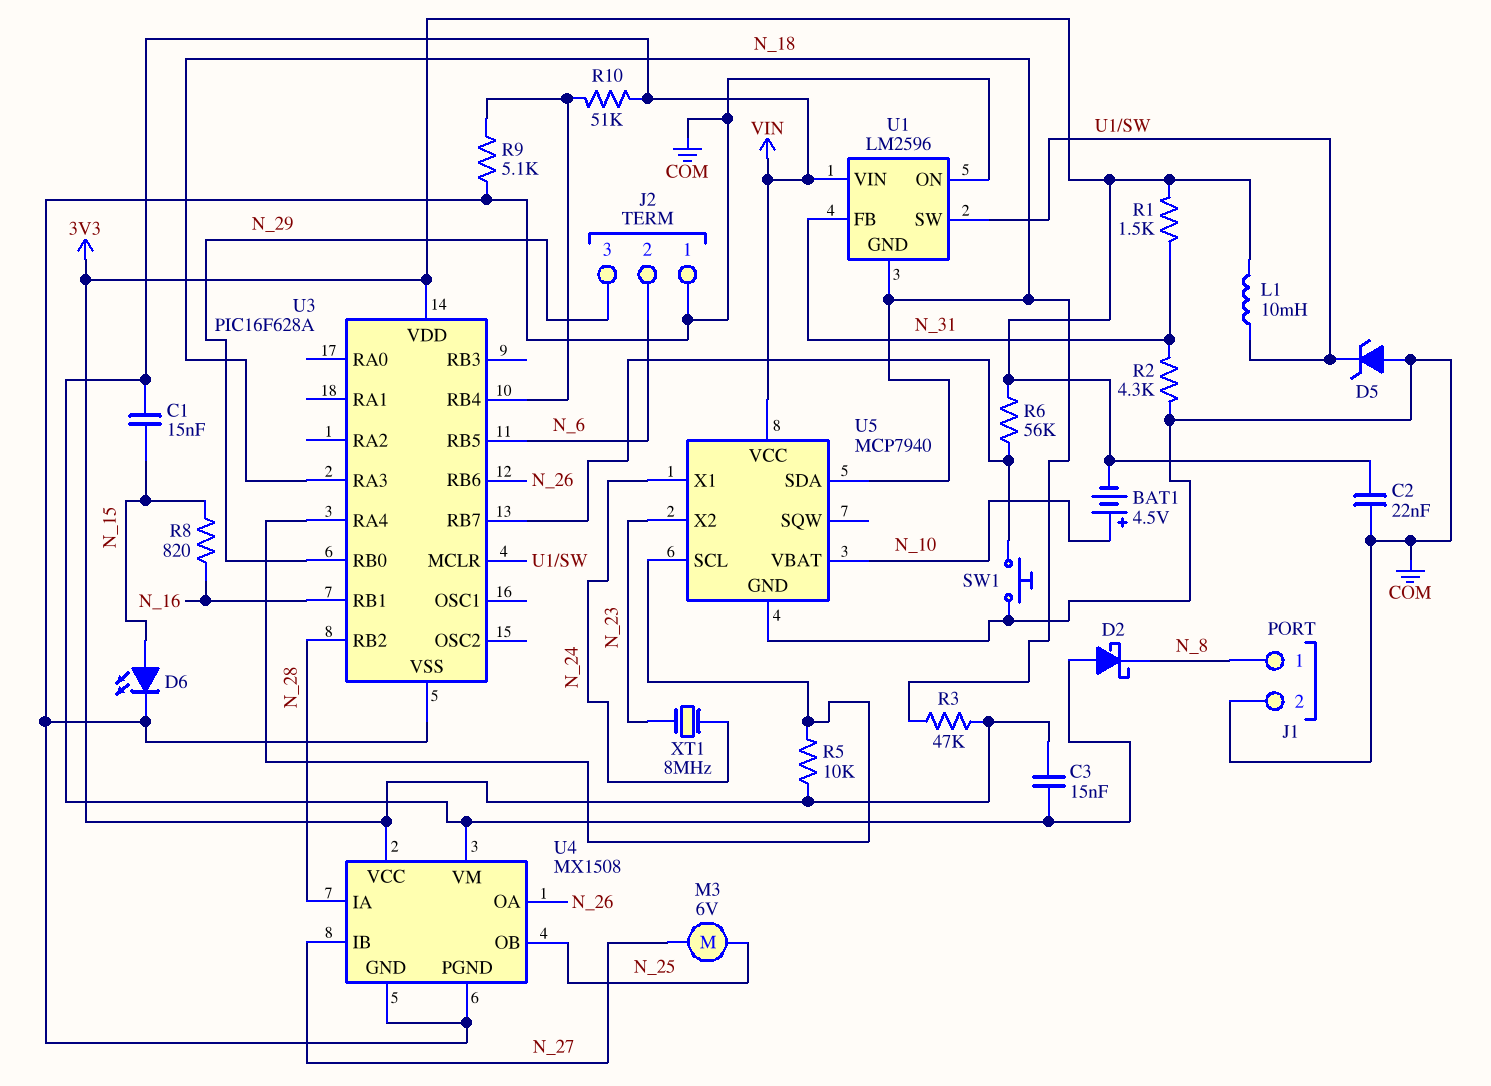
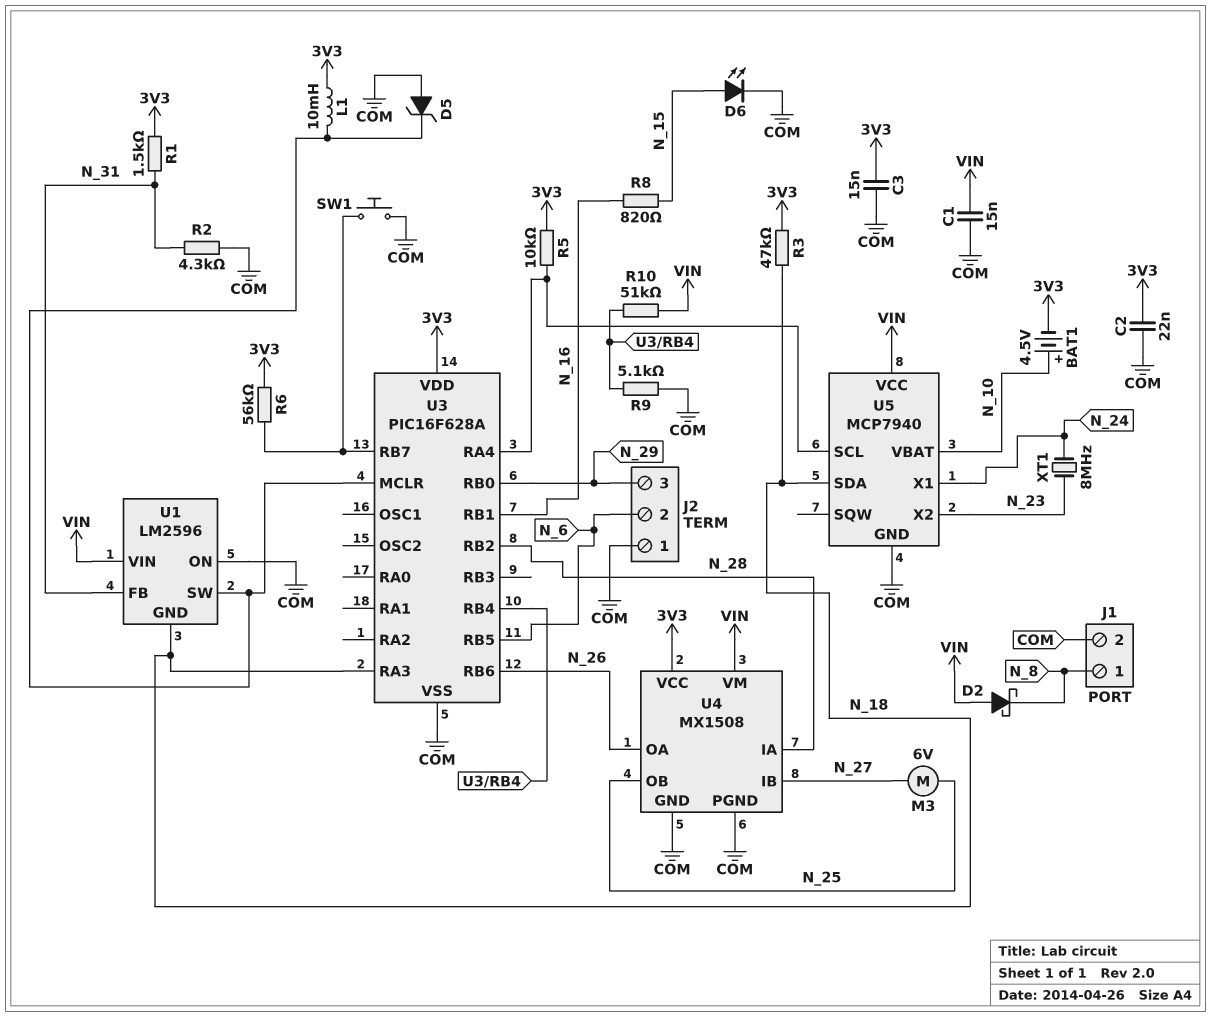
C1: 15nF (N_15, VIN) -> 15nF (COM, VIN)
C3: 15nF (3V3, VIN) -> 15nF (3V3, COM)

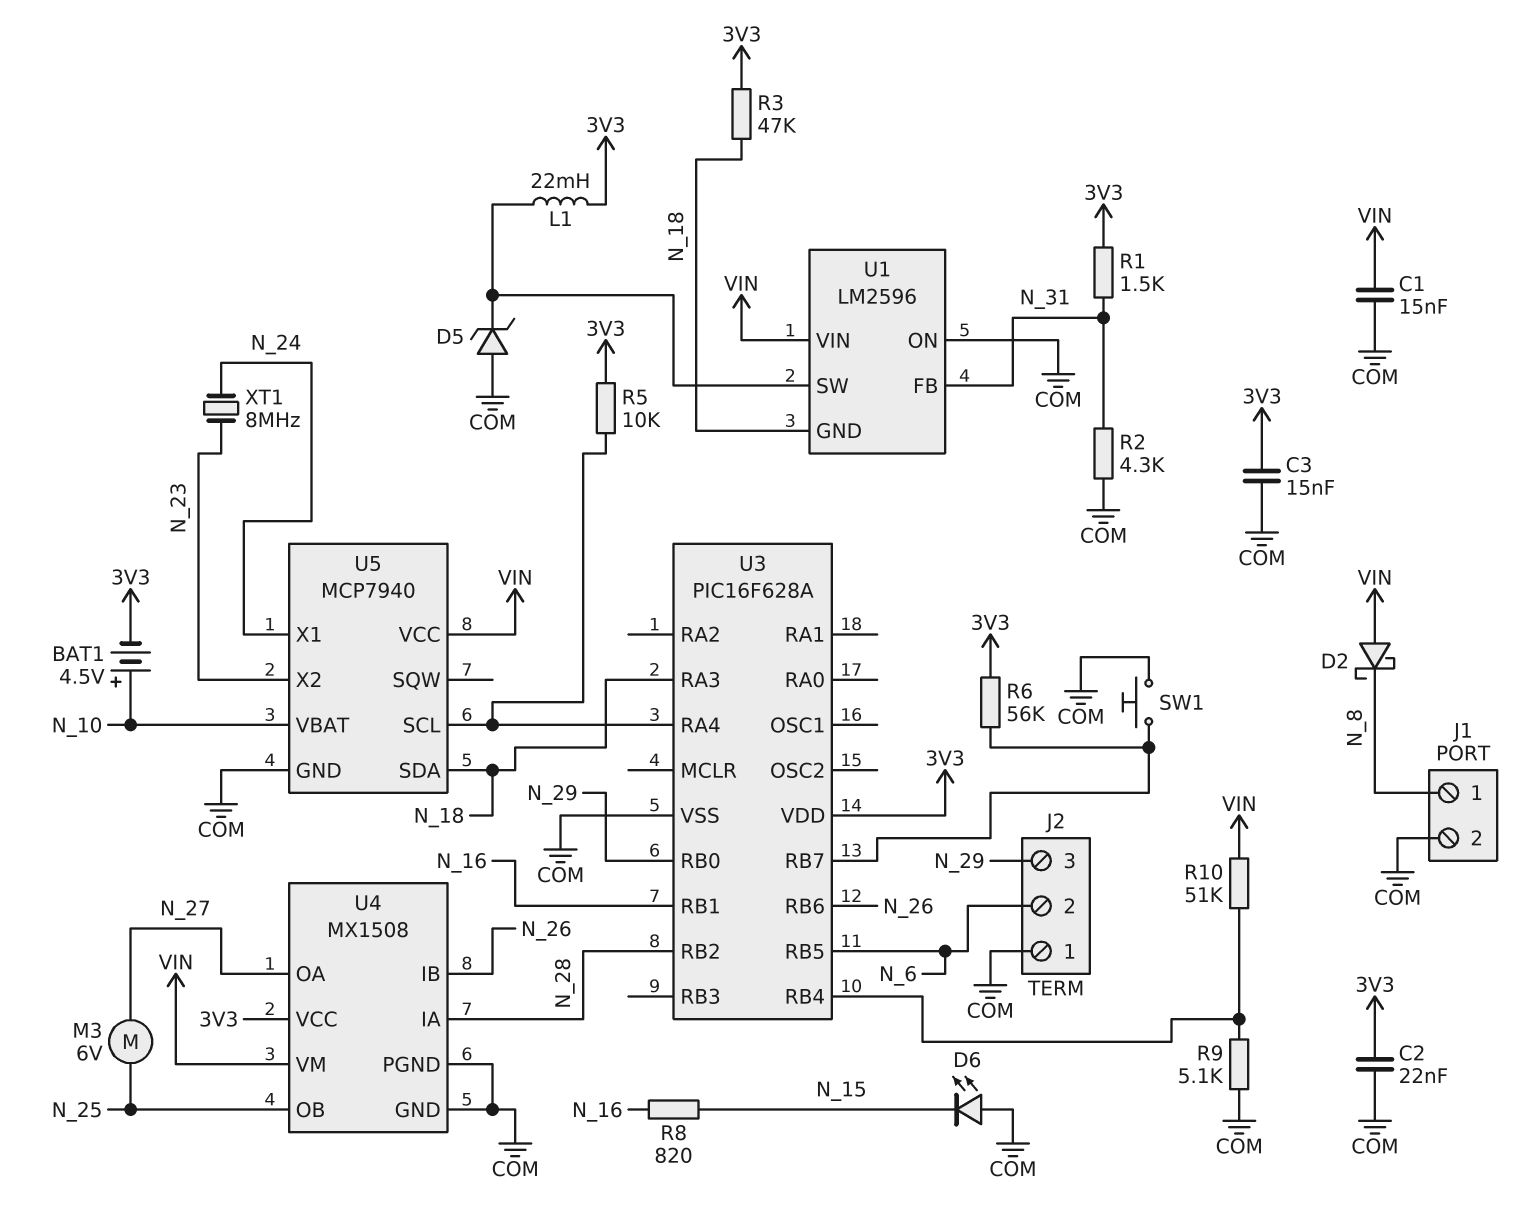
D6: LED (A N_15, K COM) -> LED (A COM, K N_15)
L1: 10mH (3V3, U1/SW) -> 22mH (3V3, U1/SW)
U3 pin MCLR: U1/SW -> none
U4 pin IB: N_27 -> N_26
U4 pin OA: N_26 -> N_27

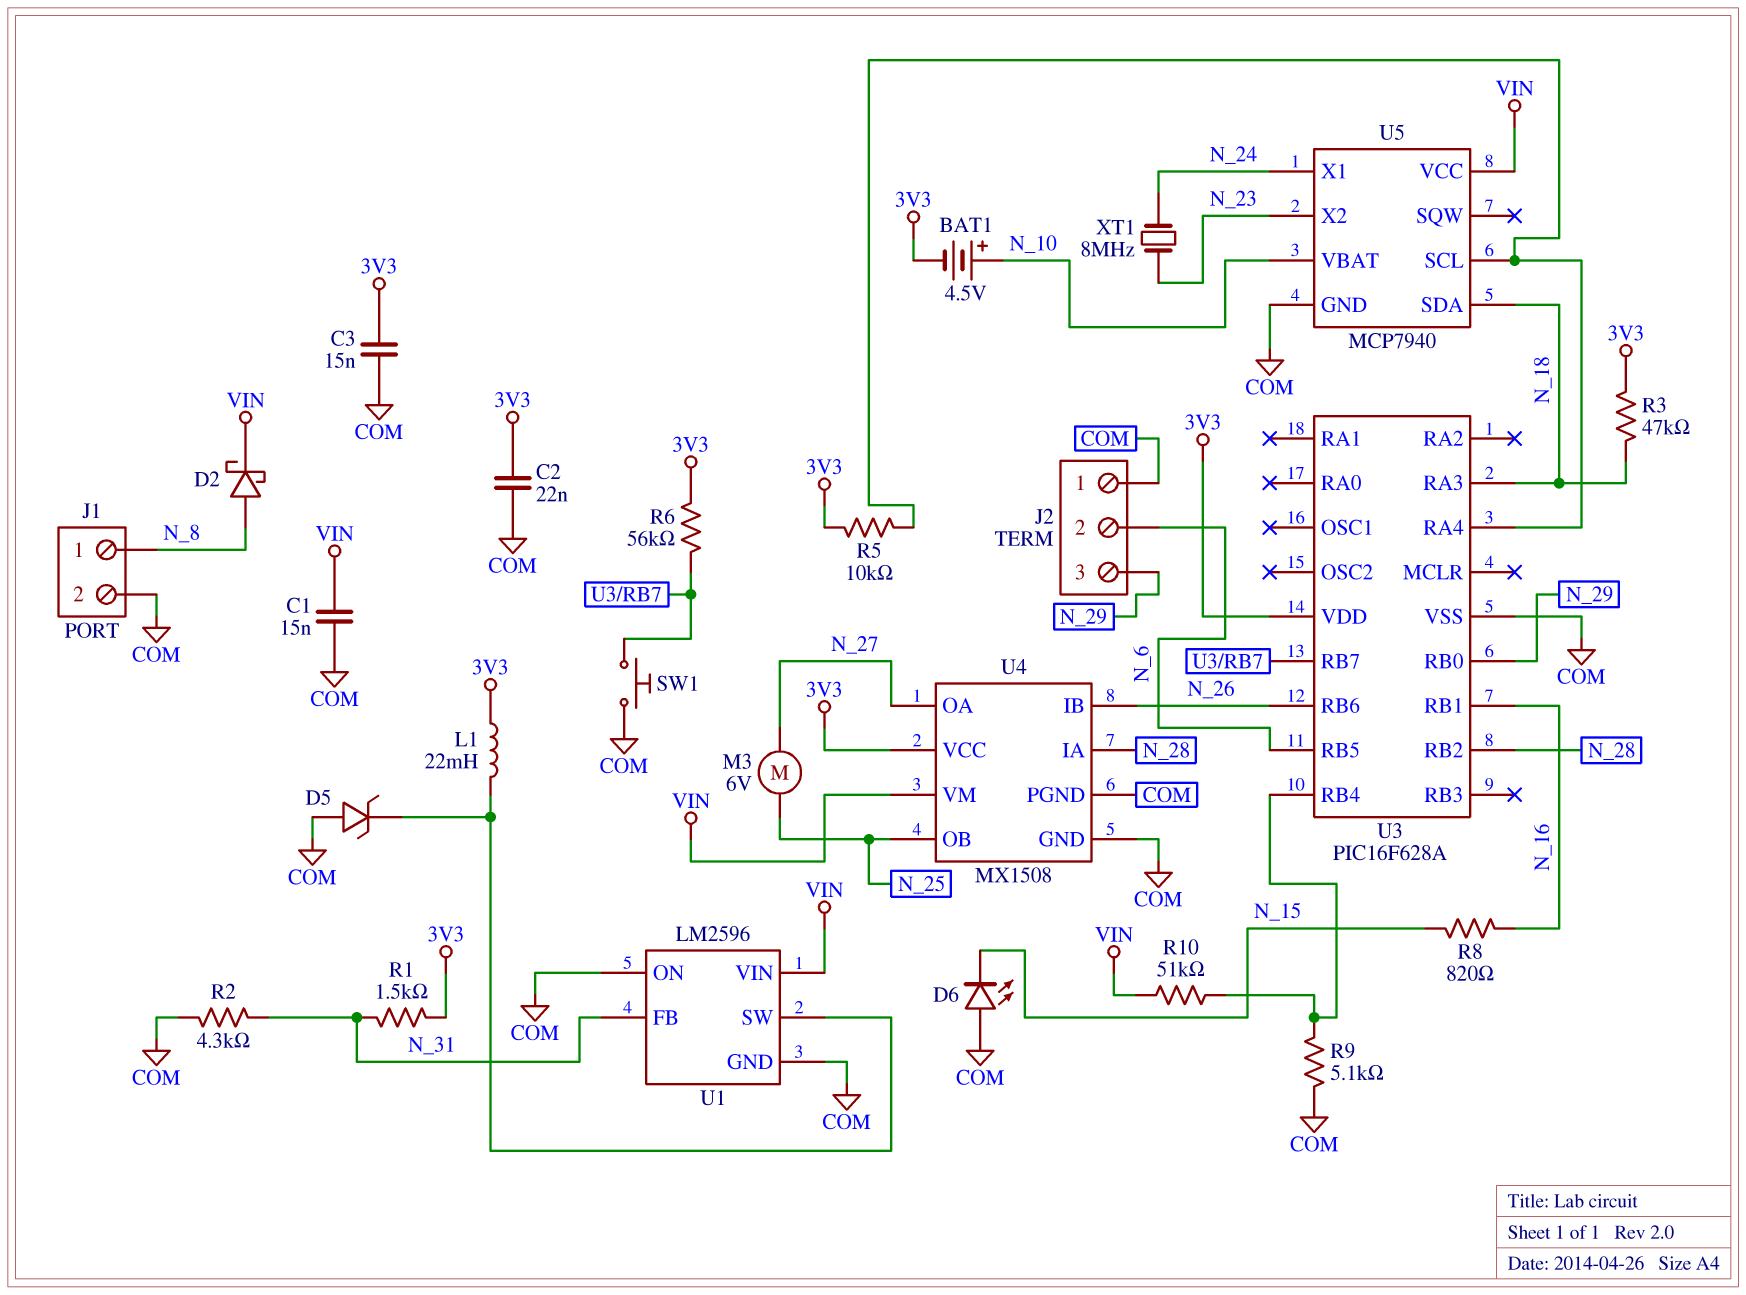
D2: schottky (A VIN, K N_8) -> schottky (A N_8, K VIN)
U1 pin GND: N_18 -> COM

